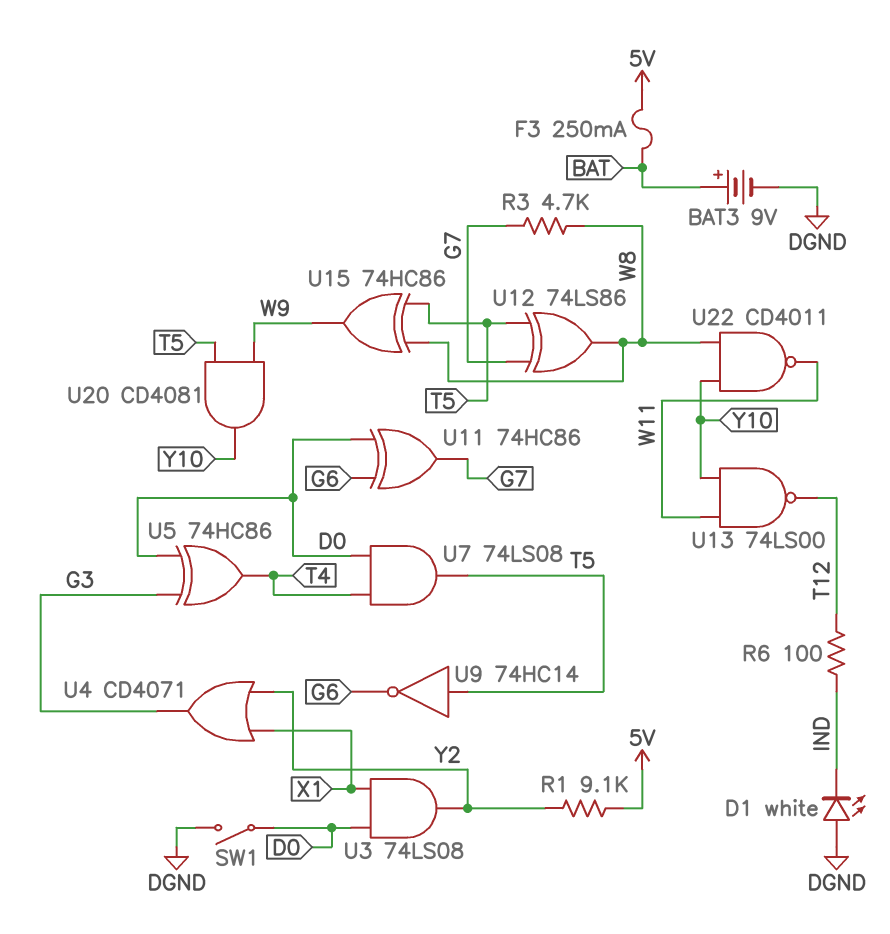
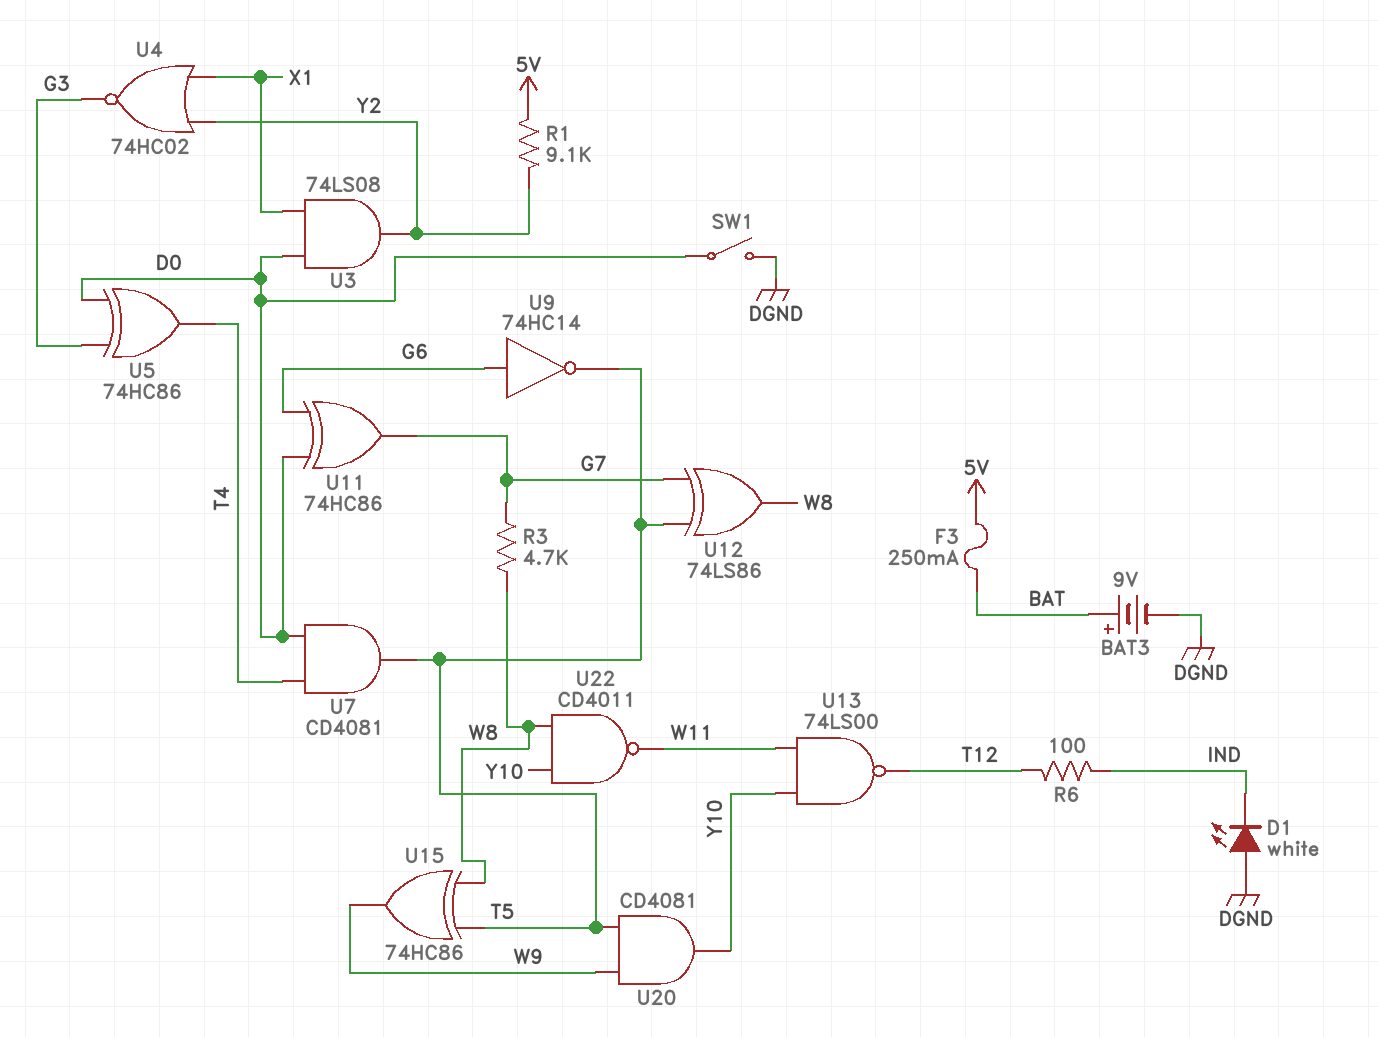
U4: OR CD4071 (in X1, in Y2, out G3) -> NOR 74HC02 (in X1, in Y2, out G3)
U7: AND 74LS08 (in D0, in T4, out T5) -> AND CD4081 (in D0, in T4, out T5)
U9: NOT 74HC14 (in T5, out G6) -> NOT 74HC14 (in G6, out T5)

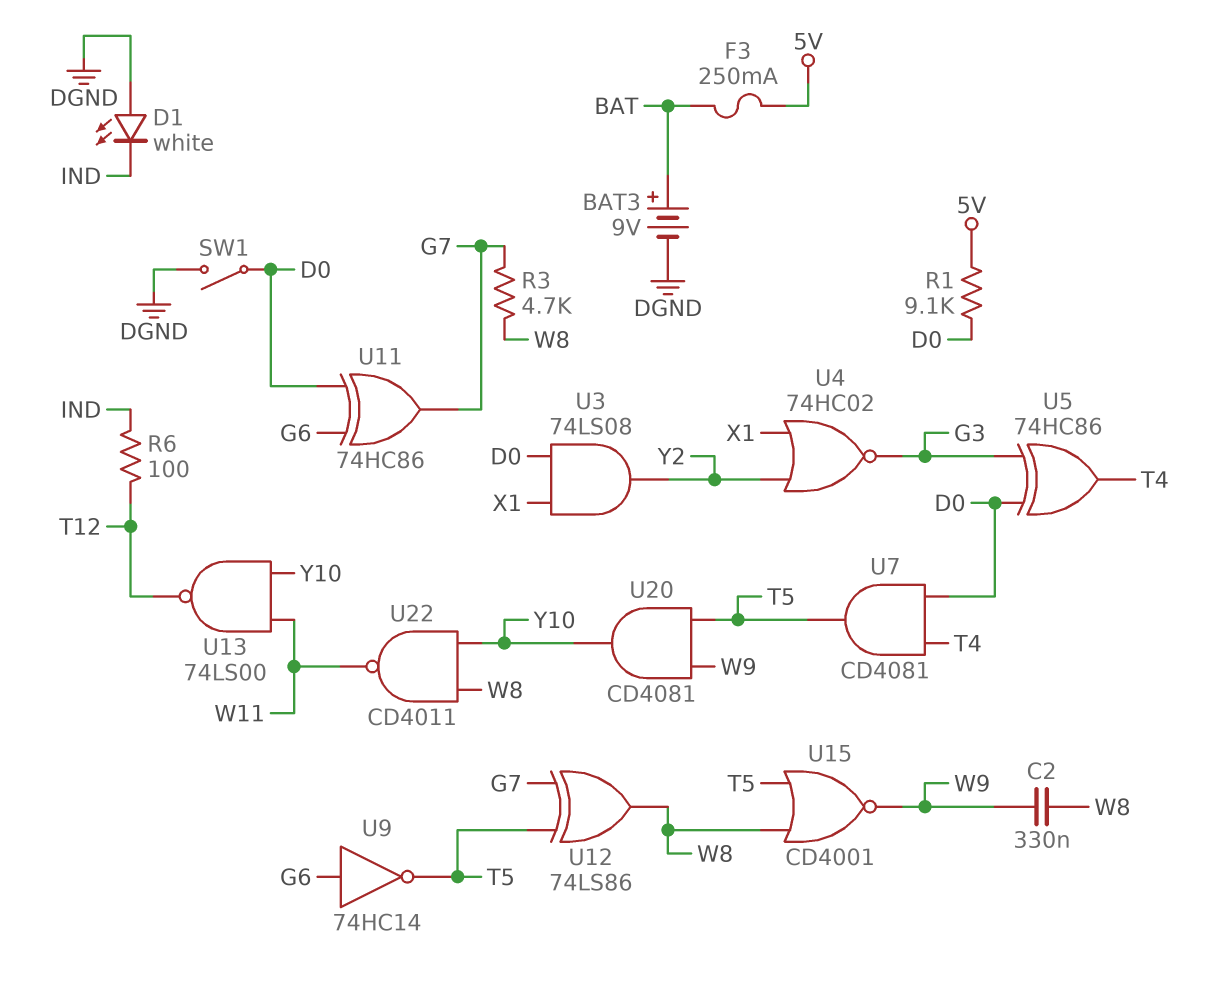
C2: none -> 330nF (W8, W9)
R1: 9.1k (5V, Y2) -> 9.1k (5V, D0)
U15: XOR 74HC86 (in T5, in W8, out W9) -> NOR CD4001 (in T5, in W8, out W9)

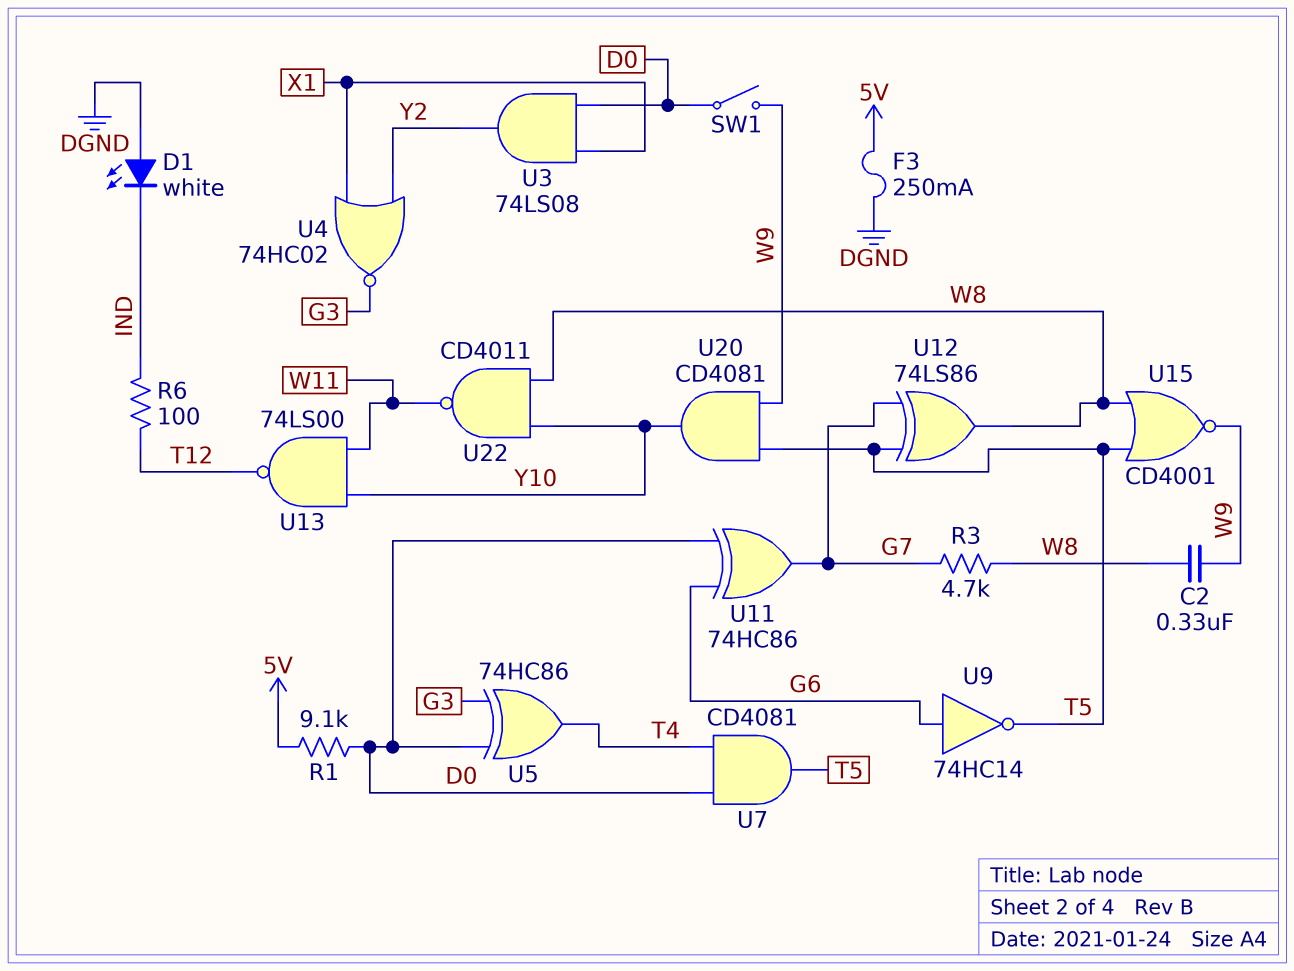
BAT3: 9V (plus BAT, minus DGND) -> none
F3: 250mA (5V, BAT) -> 250mA (5V, DGND)
SW1: switch (D0, DGND) -> switch (D0, W9)

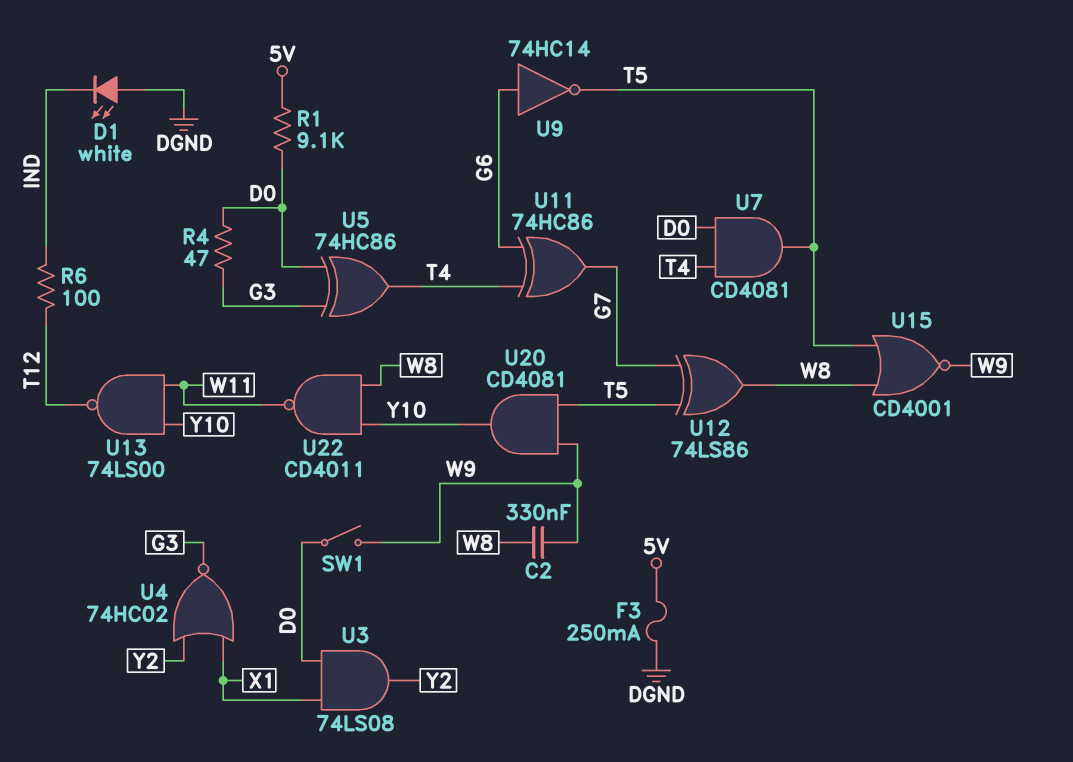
R3: 4.7k (G7, W8) -> none
R4: none -> 47 (D0, G3)
U11: XOR 74HC86 (in D0, in G6, out G7) -> XOR 74HC86 (in G6, in T4, out G7)

